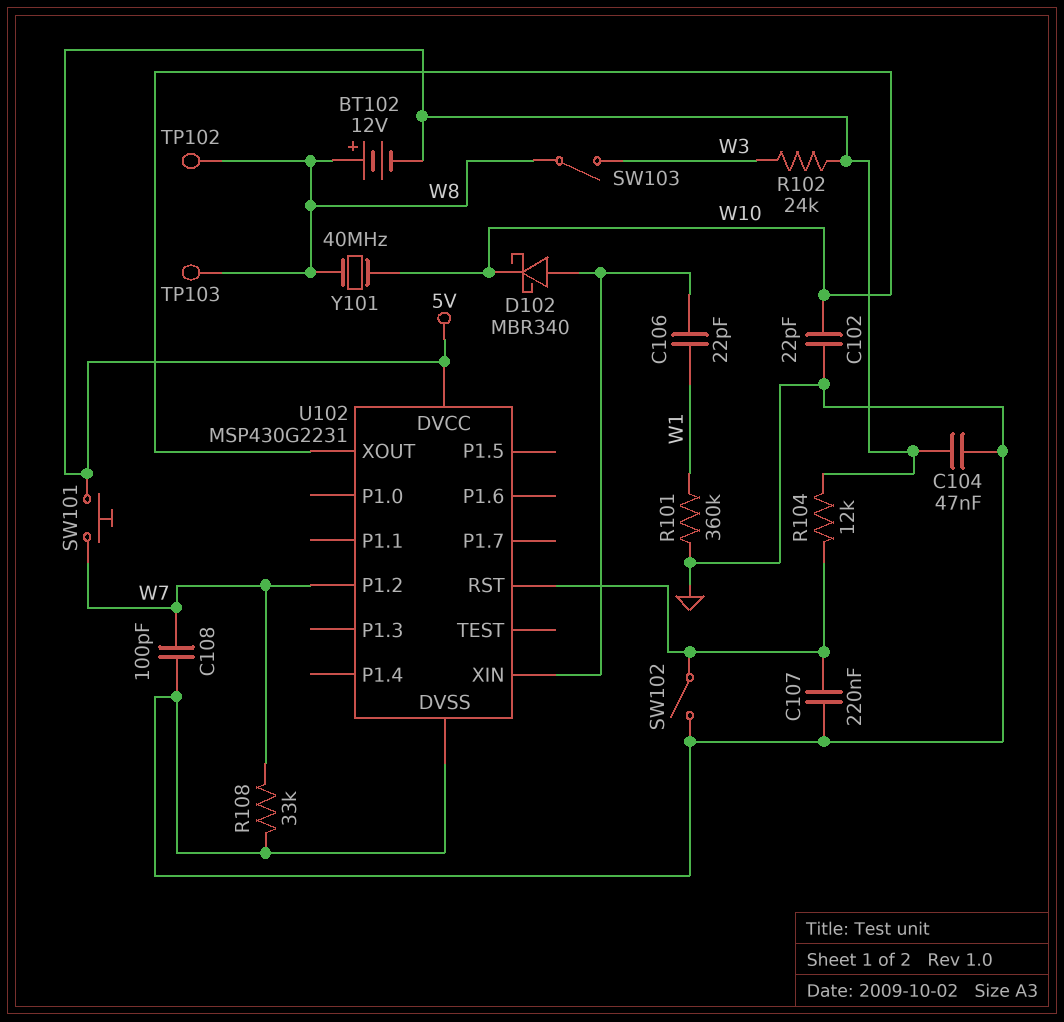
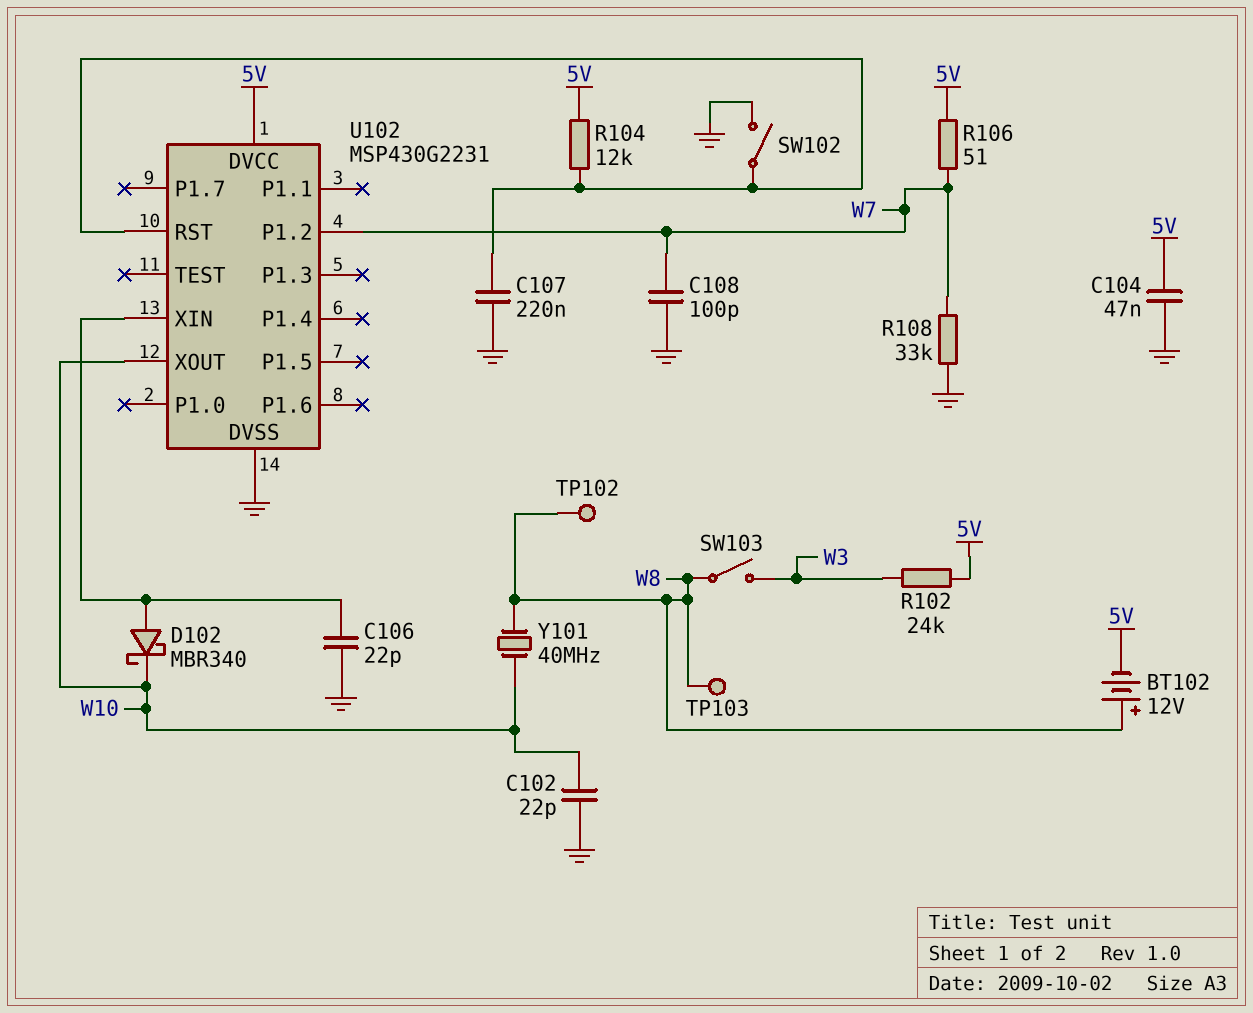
C106: 22pF (U102/XIN, W1) -> 22pF (GND, U102/XIN)
R101: 360k (GND, W1) -> none
R106: none -> 51 (5V, W7)
SW101: button (5V, W7) -> none

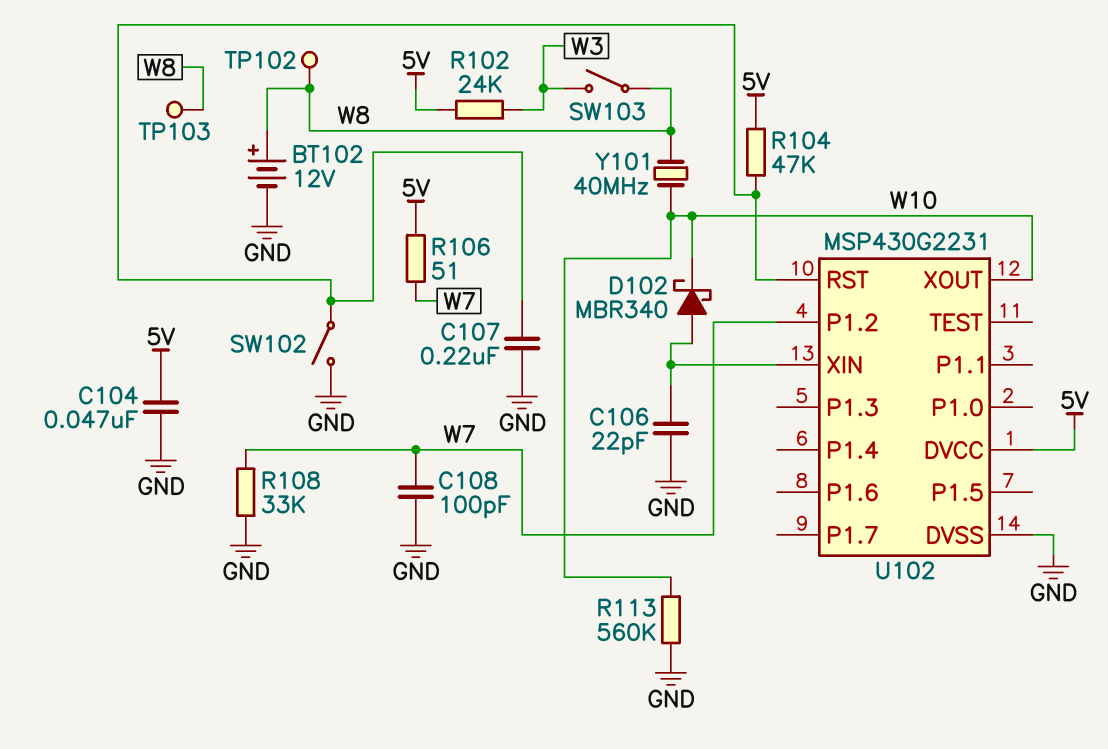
BT102: 12V (plus W8, minus 5V) -> 12V (plus W8, minus GND)
C102: 22pF (GND, W10) -> none
R104: 12k (5V, U102/RST) -> 47k (5V, U102/RST)
R113: none -> 560k (GND, W10)

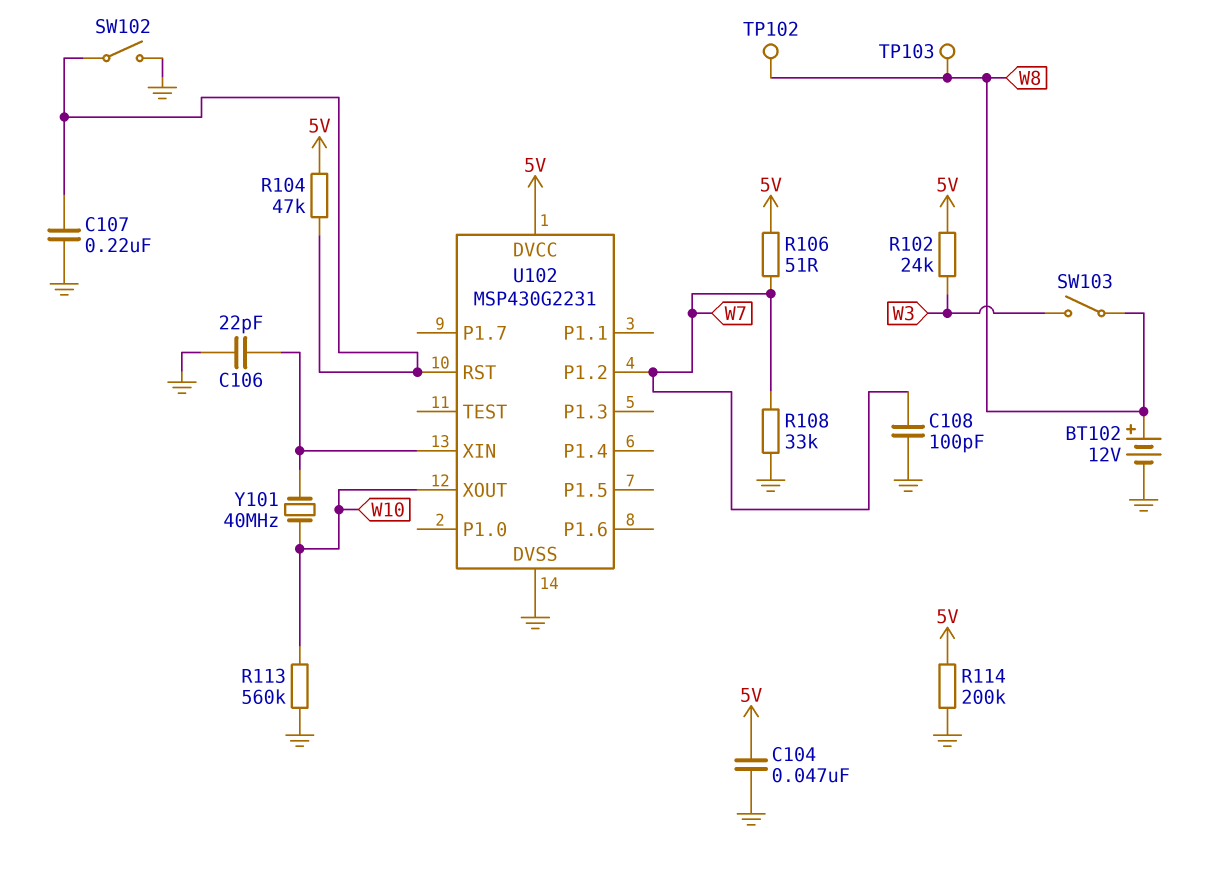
D102: schottky MBR340 (A U102/XIN, K W10) -> none
R114: none -> 200k (5V, GND)
Y101: 40MHz (W8, W10) -> 40MHz (U102/XIN, W10)

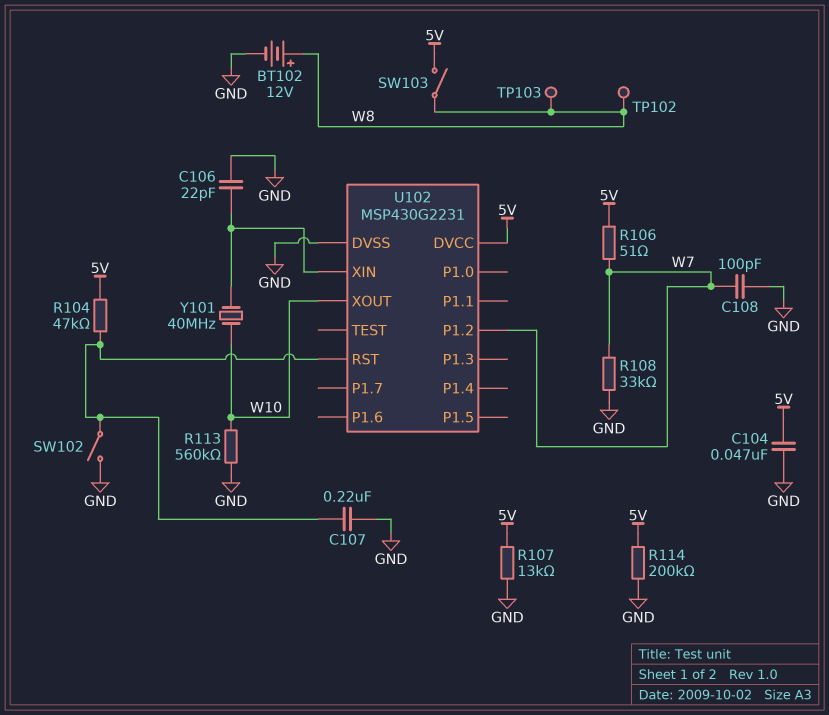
R102: 24k (5V, W3) -> none
R107: none -> 13k (5V, GND)
SW103: switch (W3, W8) -> switch (5V, W8)

